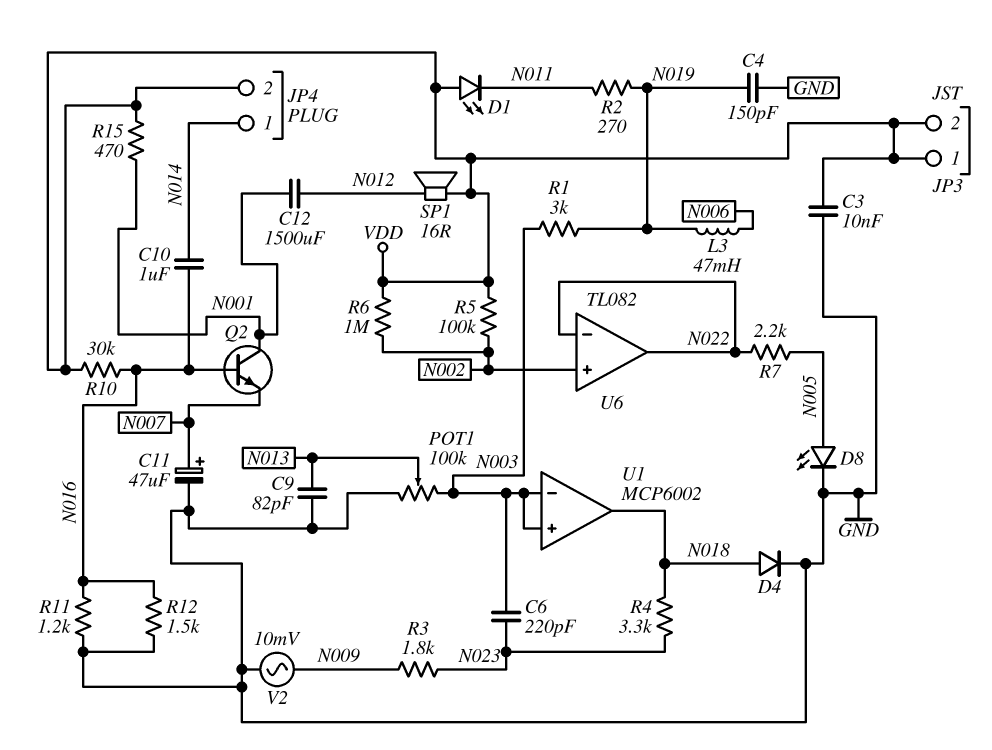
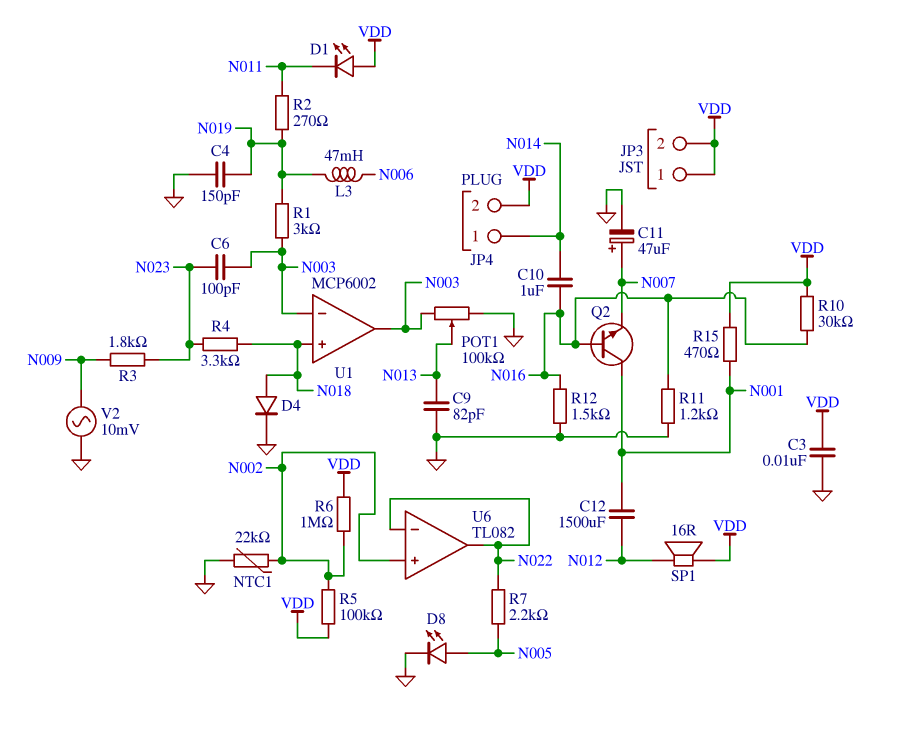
C6: 220pF (N003, N023) -> 100pF (N003, N023)
NTC1: none -> 22k (GND, N002)
U1 pin in+: N003 -> N018
U1 pin out: N018 -> N003

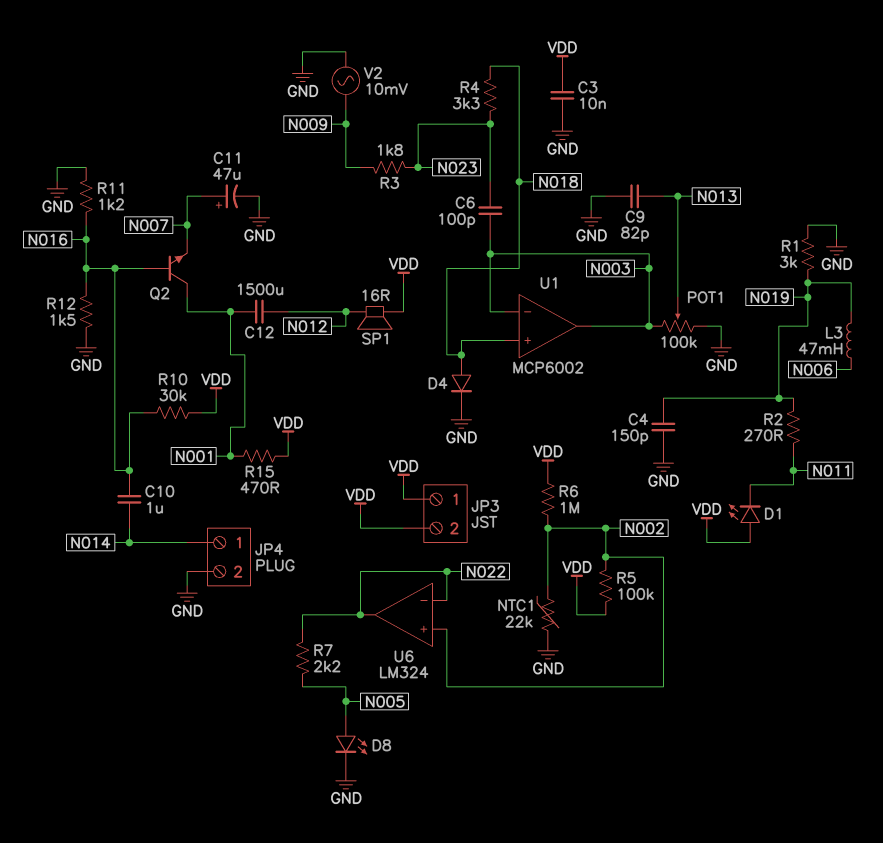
JP4 pin 2: VDD -> GND
R1: 3k (N003, N019) -> 3k (GND, N019)
U6: TL082 -> LM324

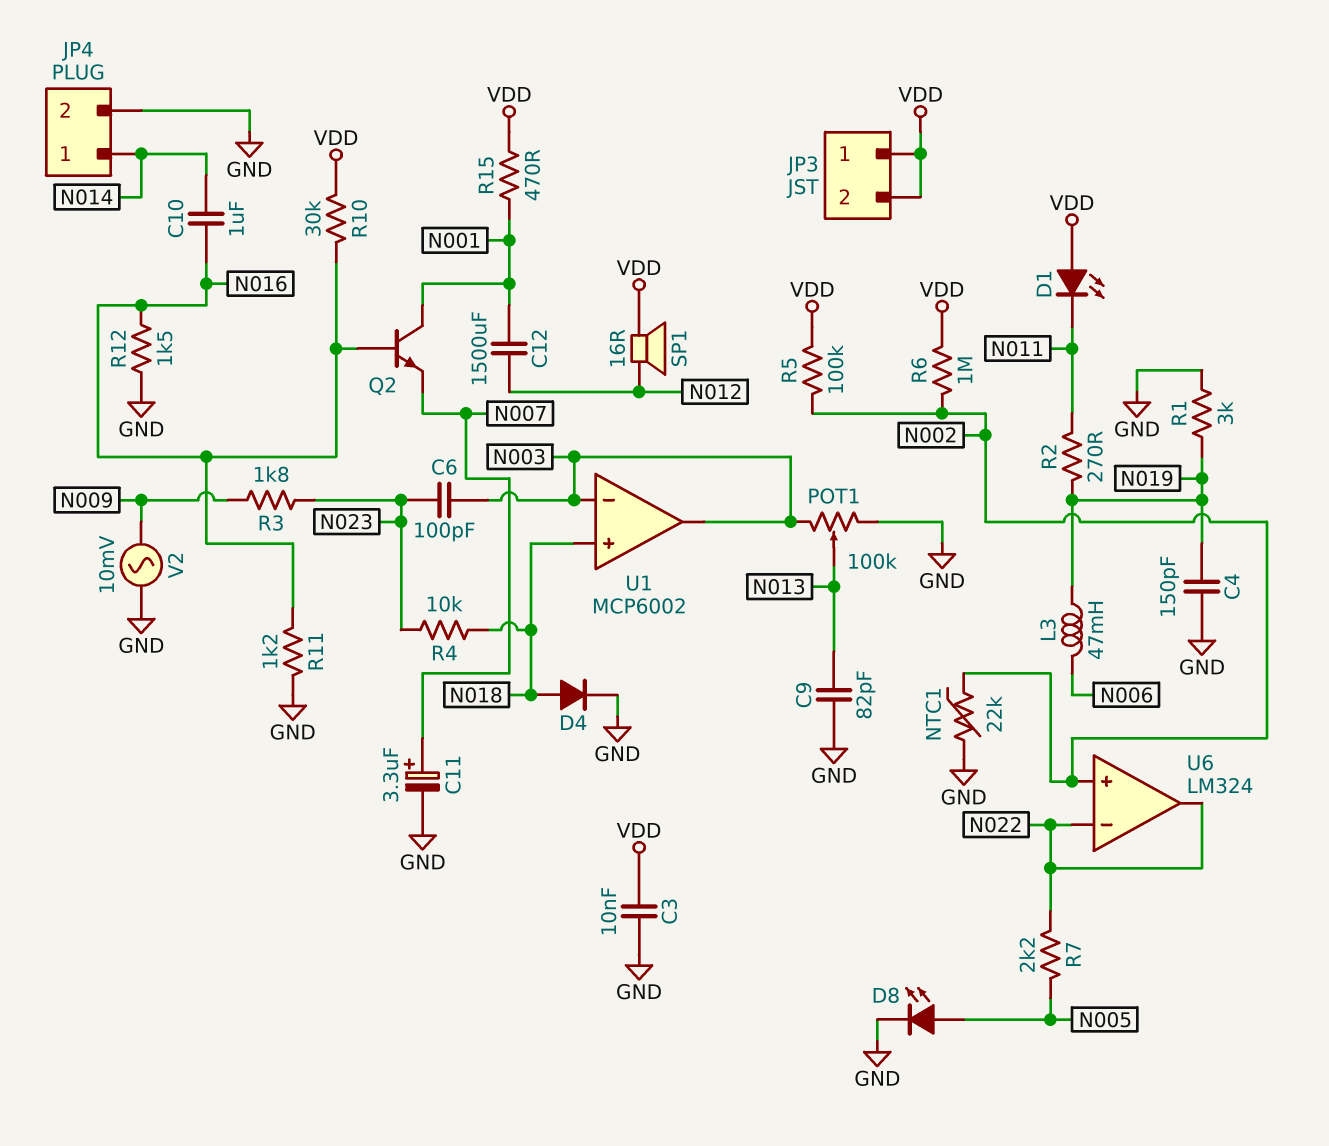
C11: 47uF (plus N007, minus GND) -> 3.3uF (plus N007, minus GND)
R4: 3.3k (N018, N023) -> 10k (N018, N023)

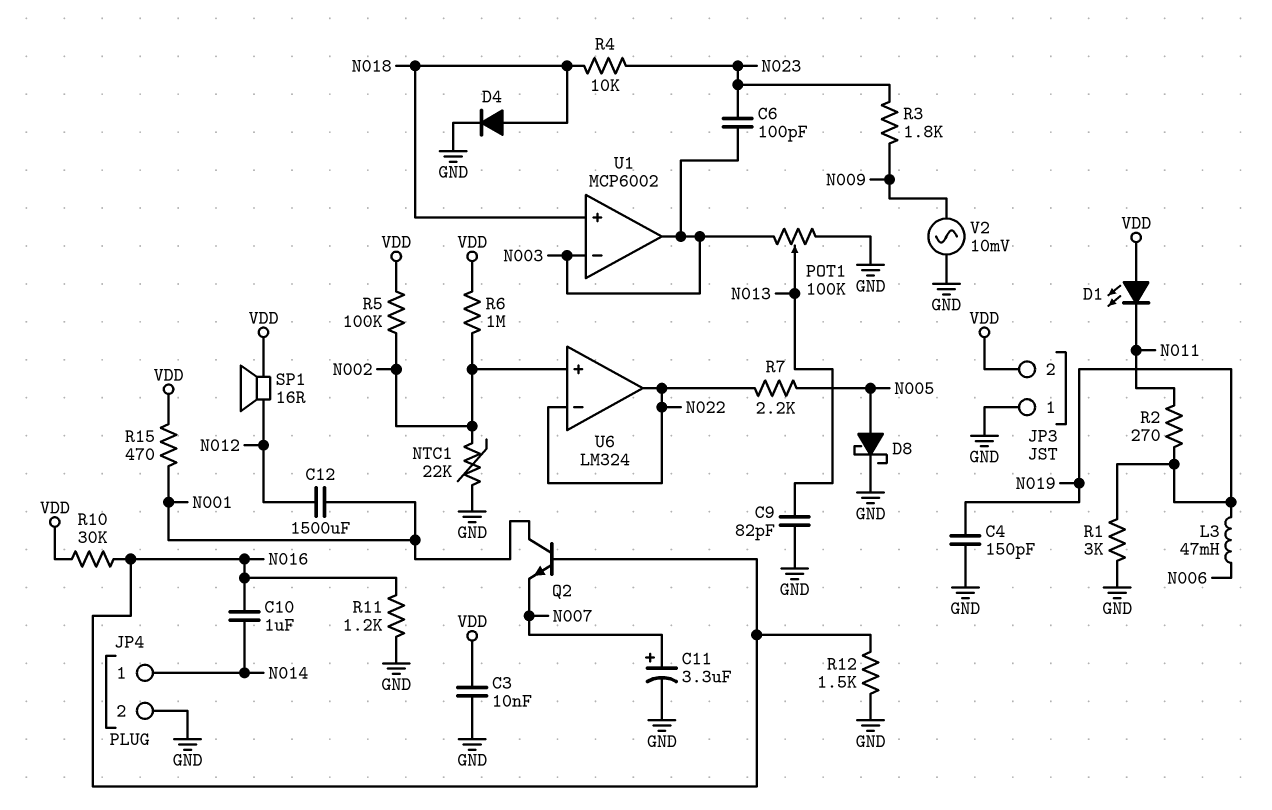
D8: LED (A N005, K GND) -> schottky (A N005, K GND)
JP3 pin 1: VDD -> GND

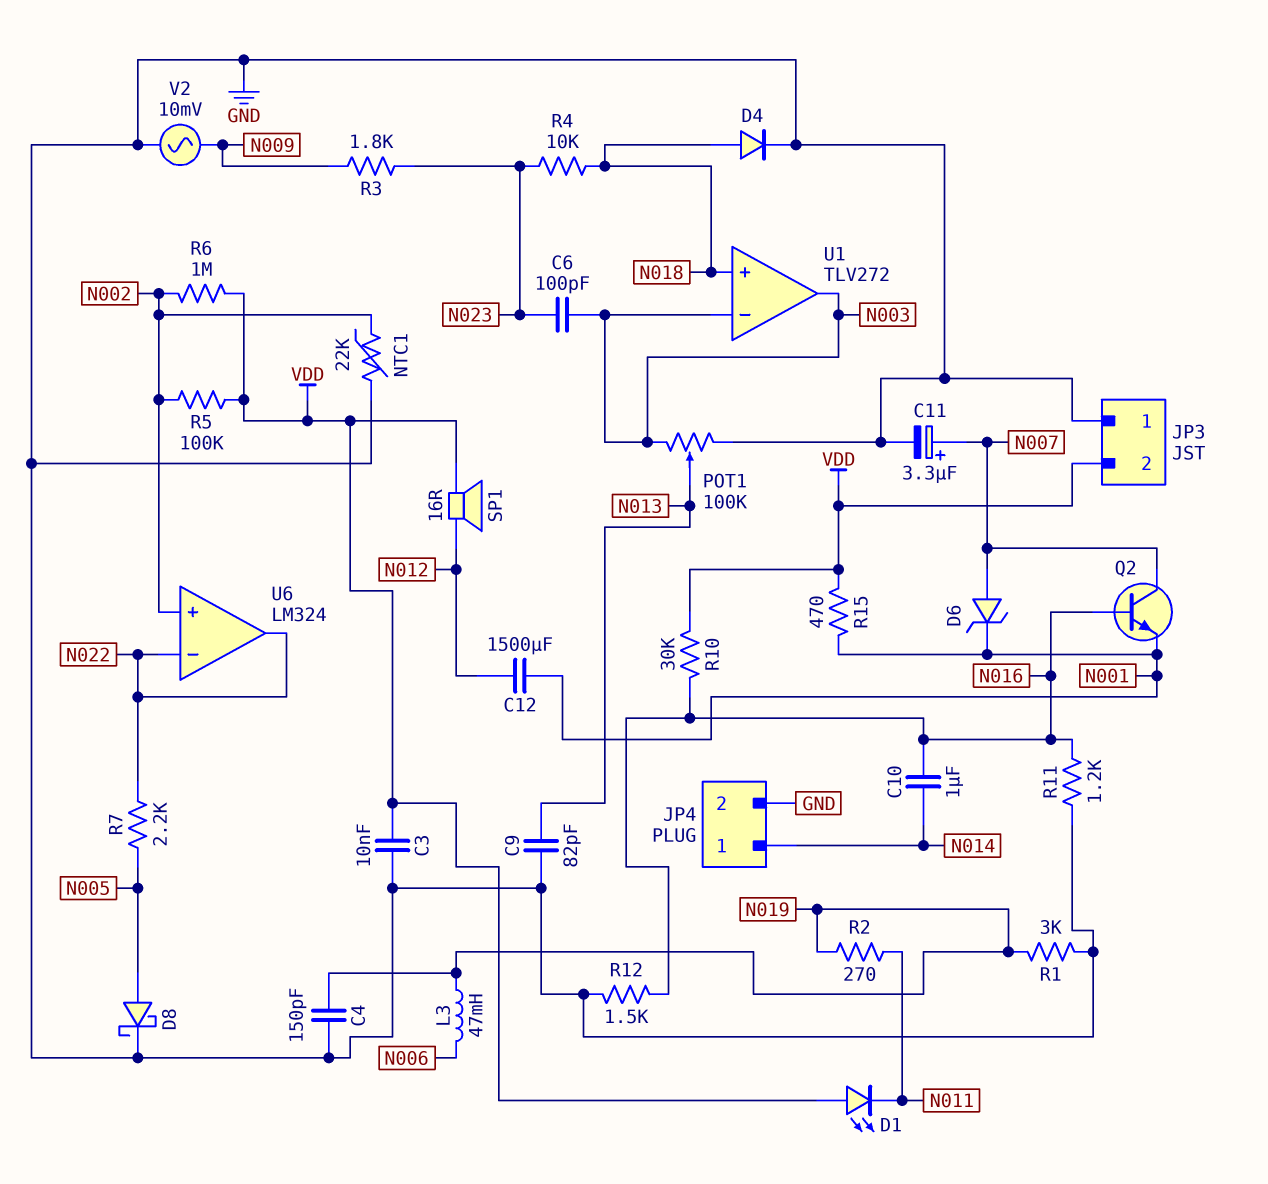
D6: none -> zener (A N007, K N001)
Q2: NPN (B N016, C N001, E N007) -> NPN (B N016, C N007, E N001)
U1: MCP6002 -> TLV272

